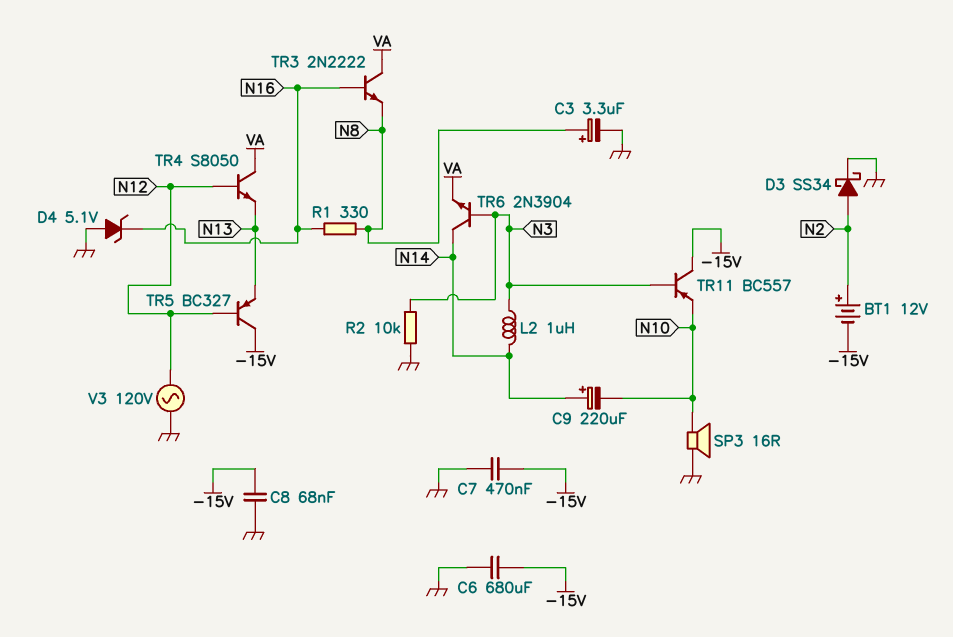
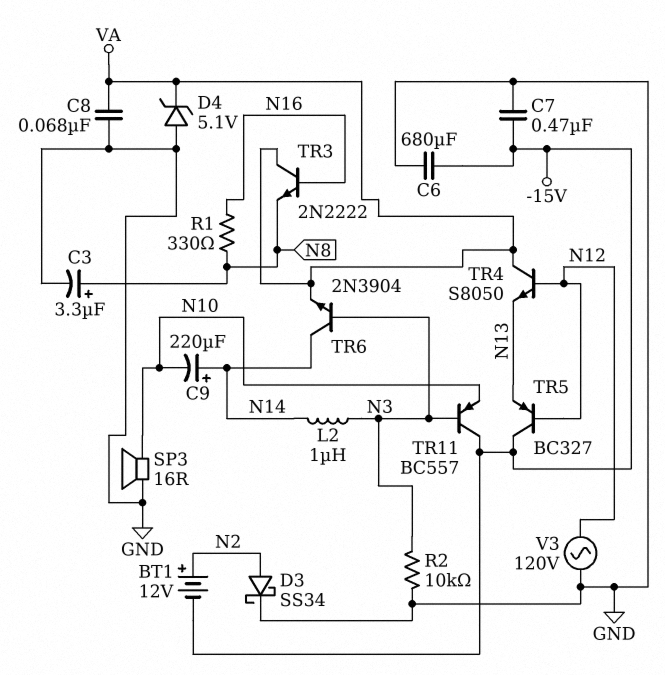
C8: 68nF (-15V, GND) -> 68nF (GND, VA)
D4: zener 5.1V (A GND, K N16) -> zener 5.1V (A GND, K VA)

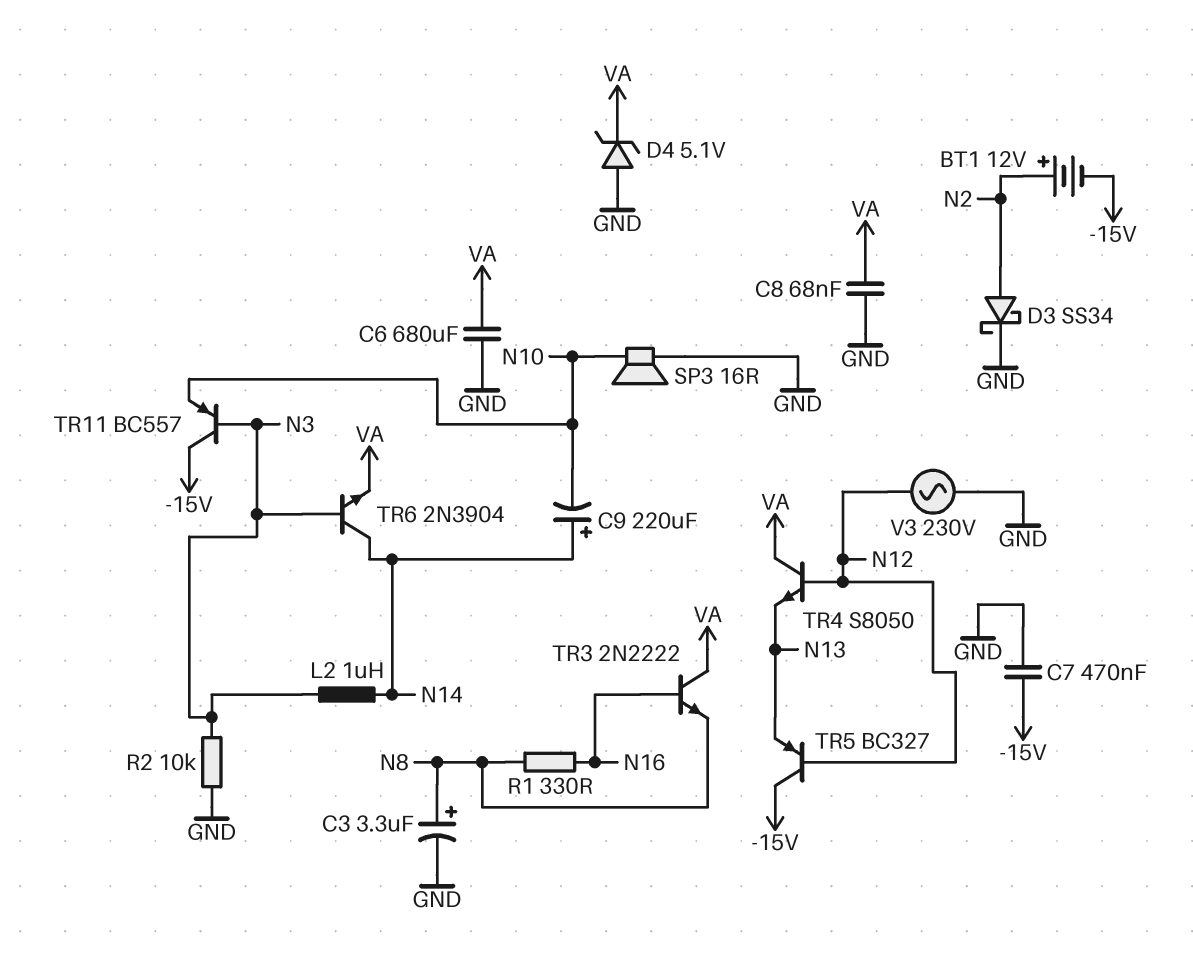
C6: 680uF (-15V, GND) -> 680uF (GND, VA)
V3: AC 120V (GND, N12) -> AC 230V (GND, N12)

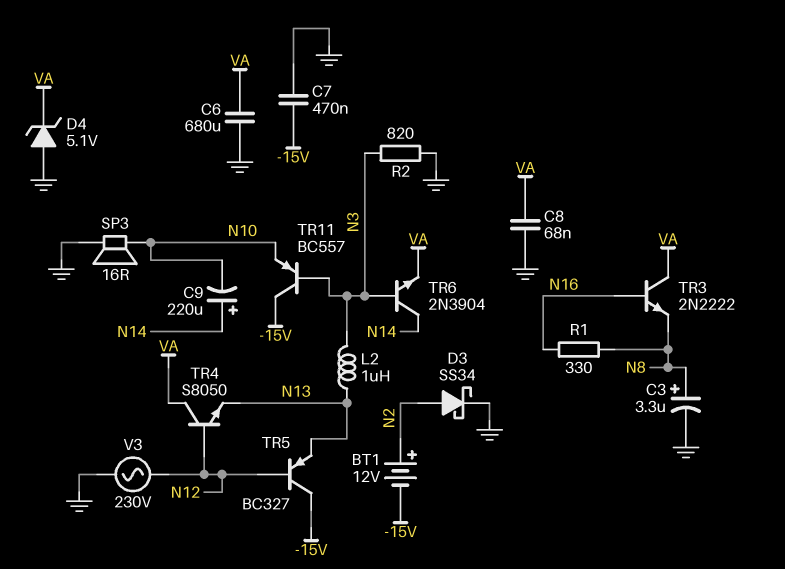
L2: 1uH (N3, N14) -> 1uH (N3, N13)
R2: 10k (GND, N3) -> 820 (GND, N3)

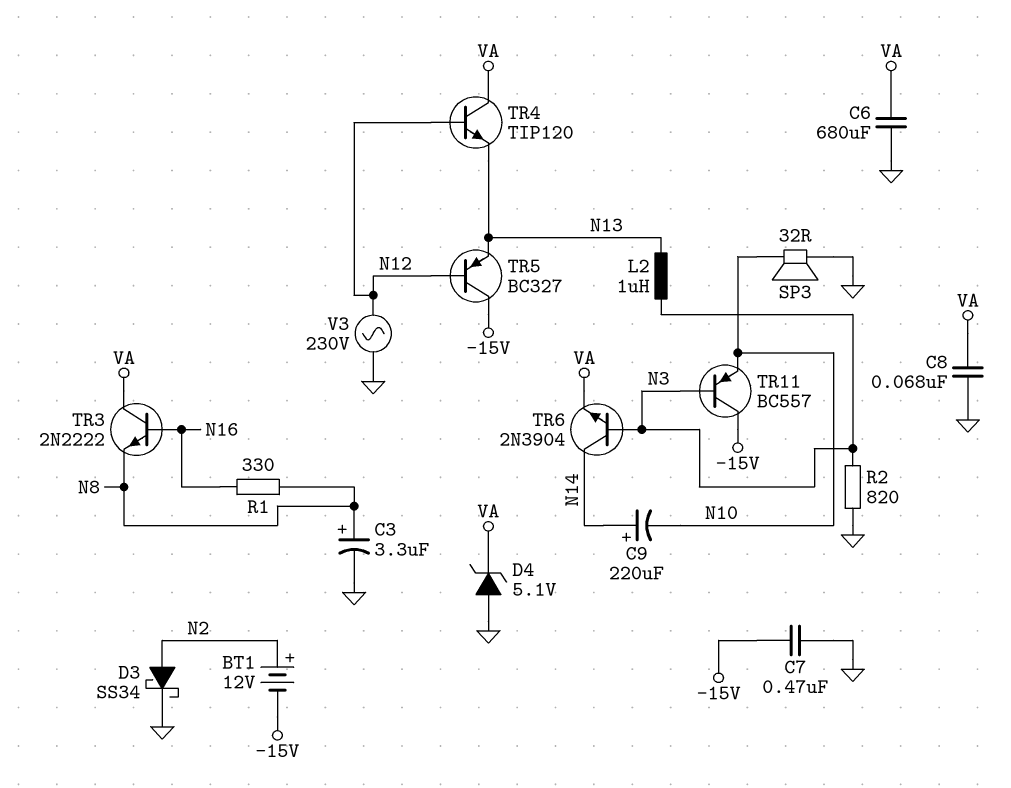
SP3: speaker 16R (GND, N10) -> speaker 32R (GND, N10)
TR4: NPN S8050 (B N12, C VA, E N13) -> NPN TIP120 (B N12, C VA, E N13)

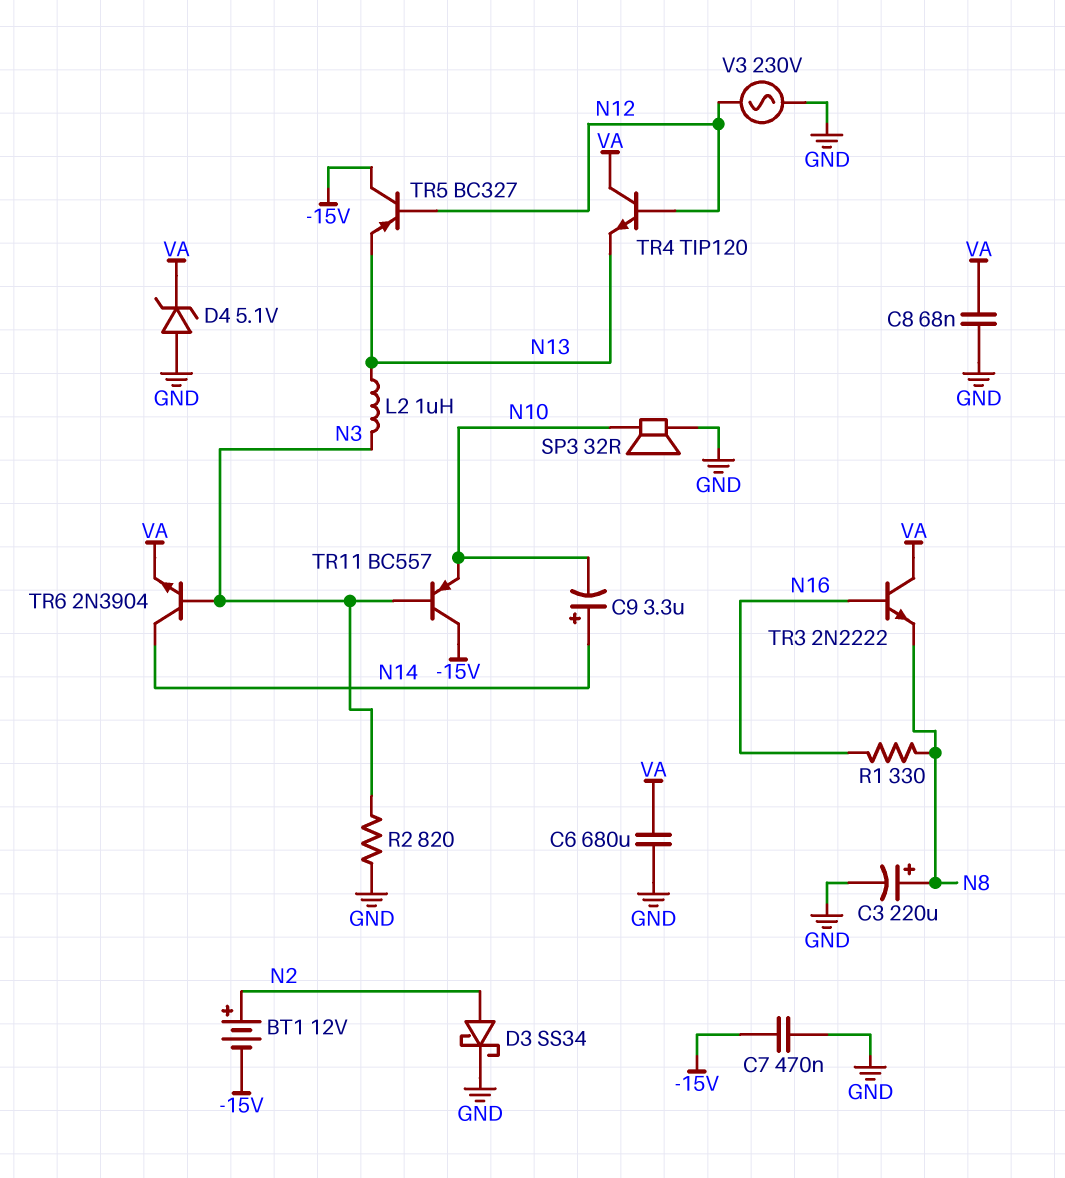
C3: 3.3uF (plus N8, minus GND) -> 220uF (plus N8, minus GND)
C9: 220uF (plus N14, minus N10) -> 3.3uF (plus N14, minus N10)

